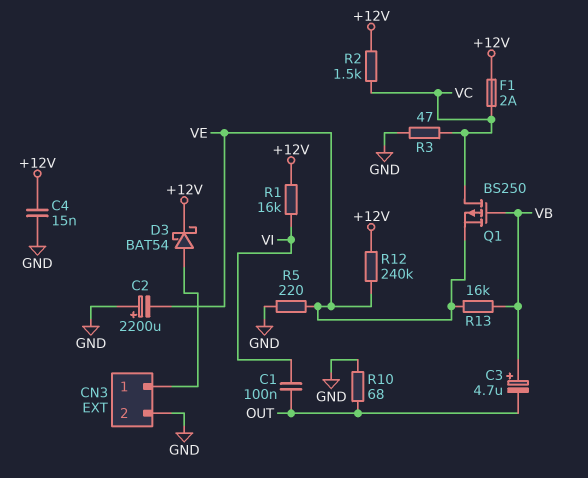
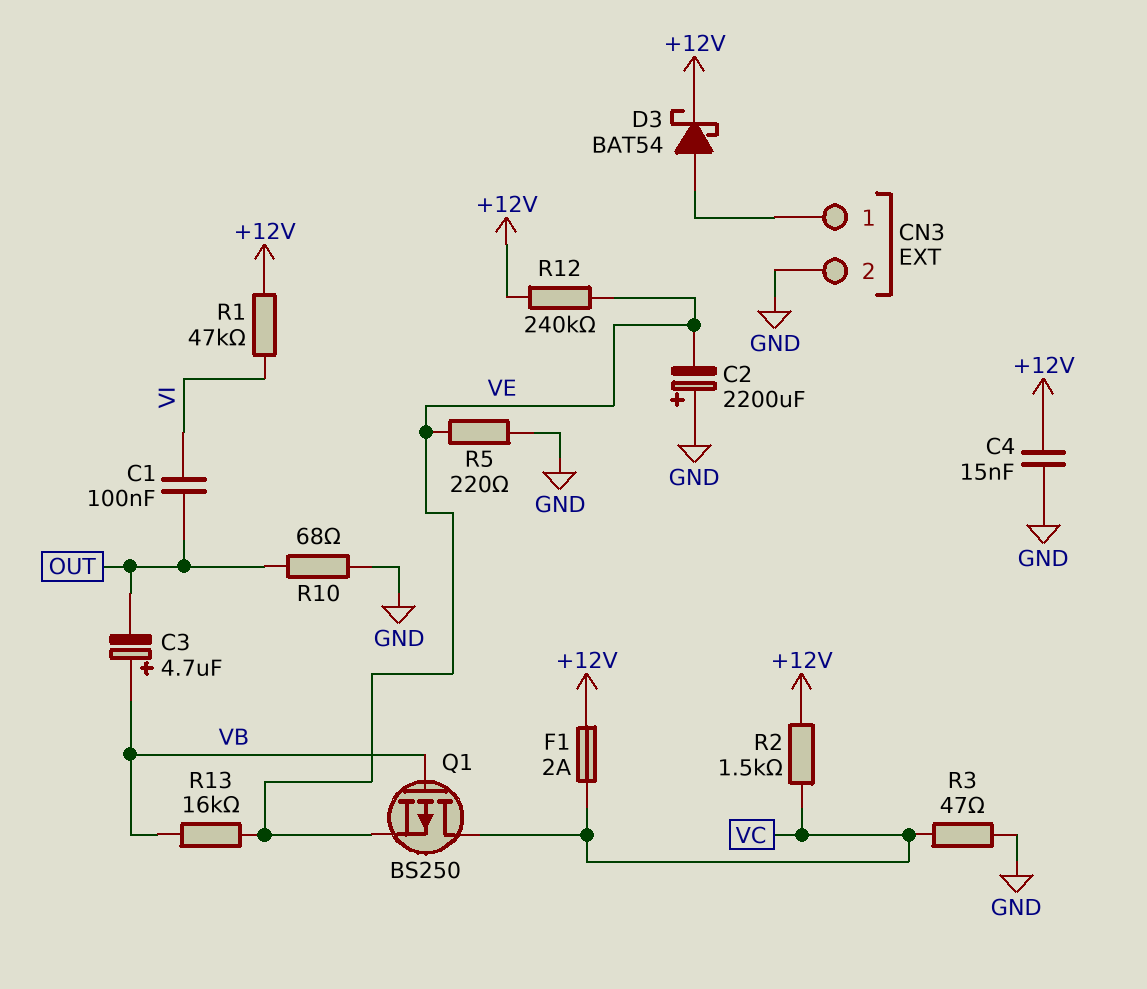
R1: 16k (+12V, VI) -> 47k (+12V, VI)

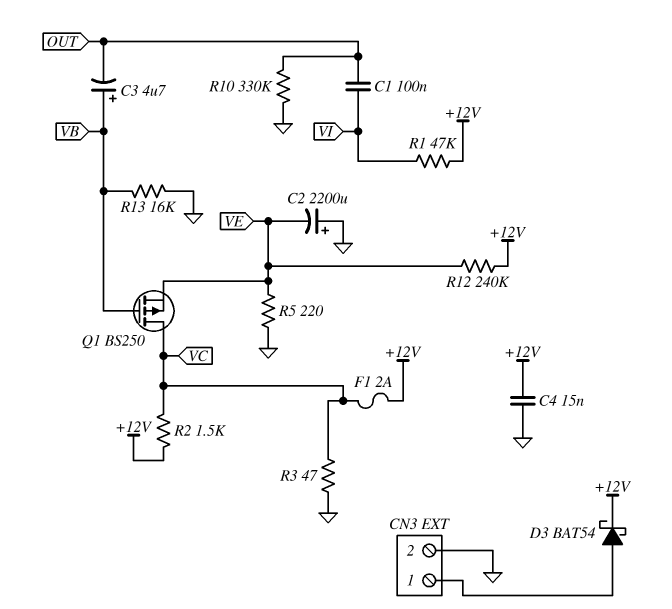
R10: 68 (GND, OUT) -> 330k (GND, OUT)
R13: 16k (VB, VE) -> 16k (GND, VB)

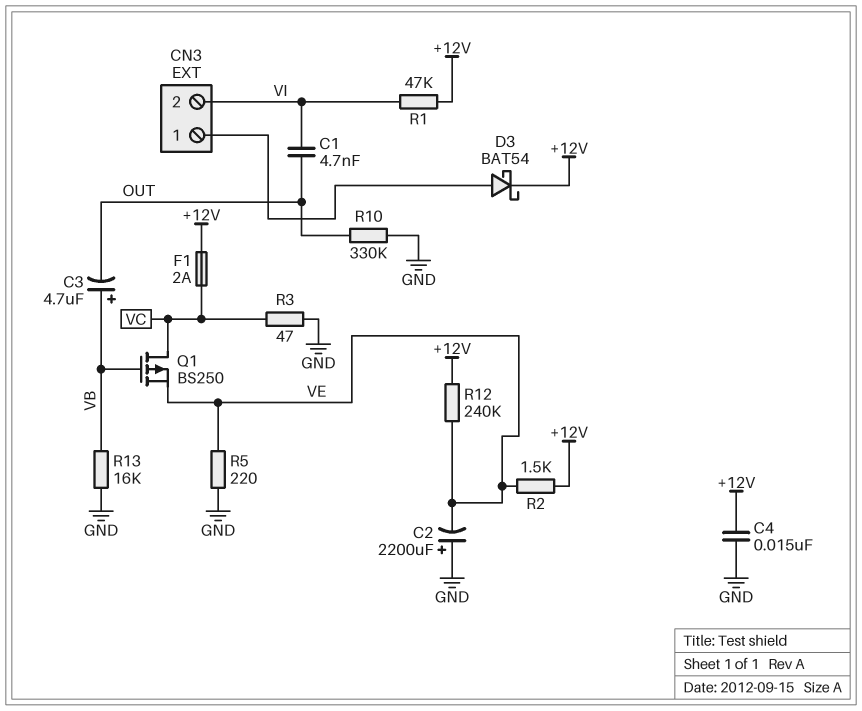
C1: 100nF (OUT, VI) -> 4.7nF (OUT, VI)
CN3 pin 2: GND -> VI
R2: 1.5k (+12V, VC) -> 1.5k (+12V, VE)

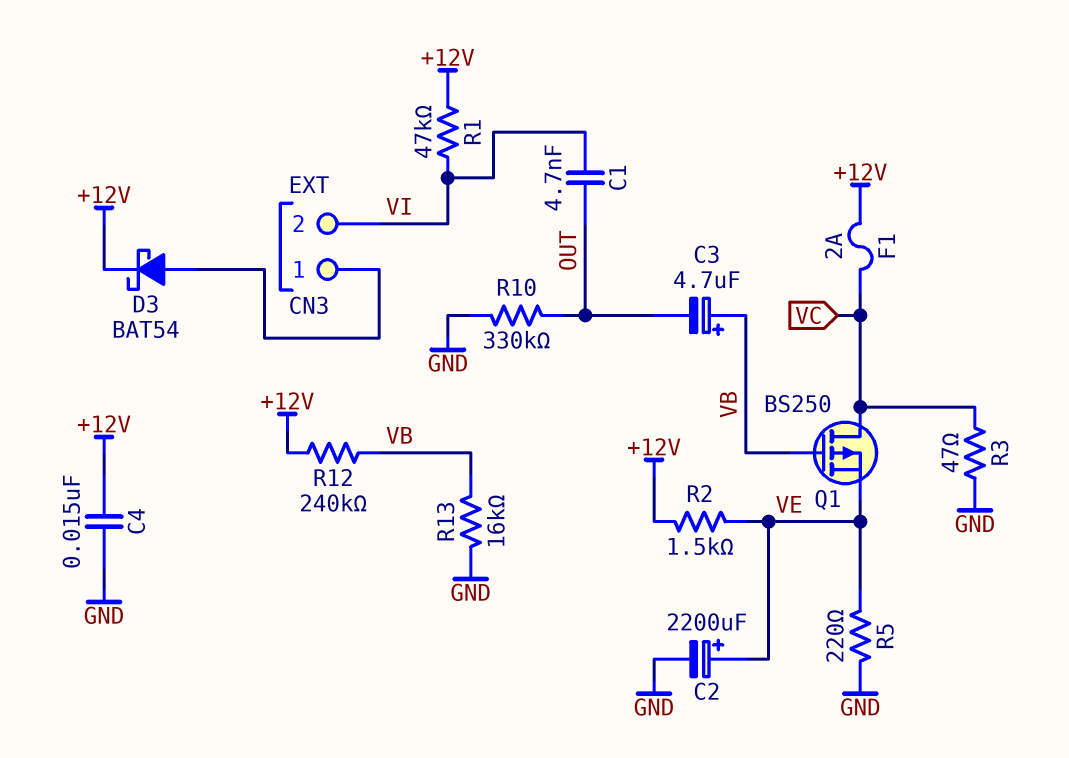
C2: 2200uF (plus GND, minus VE) -> 2200uF (plus VE, minus GND)
R12: 240k (+12V, VE) -> 240k (+12V, VB)

